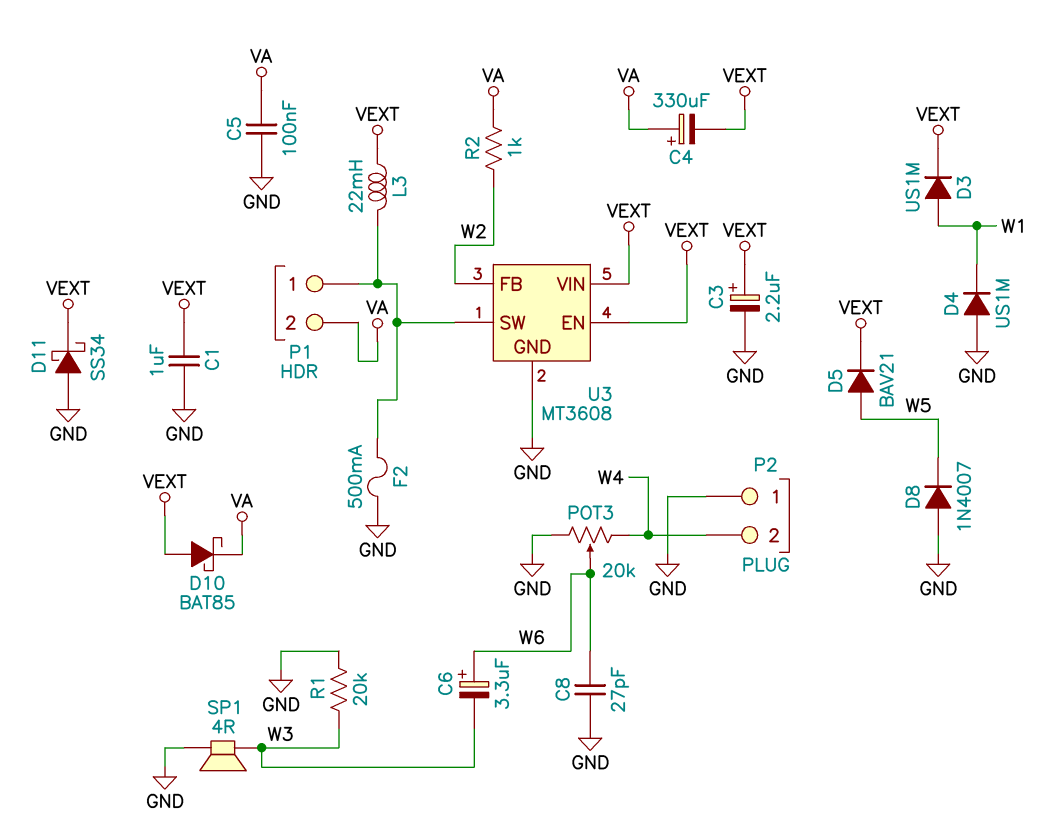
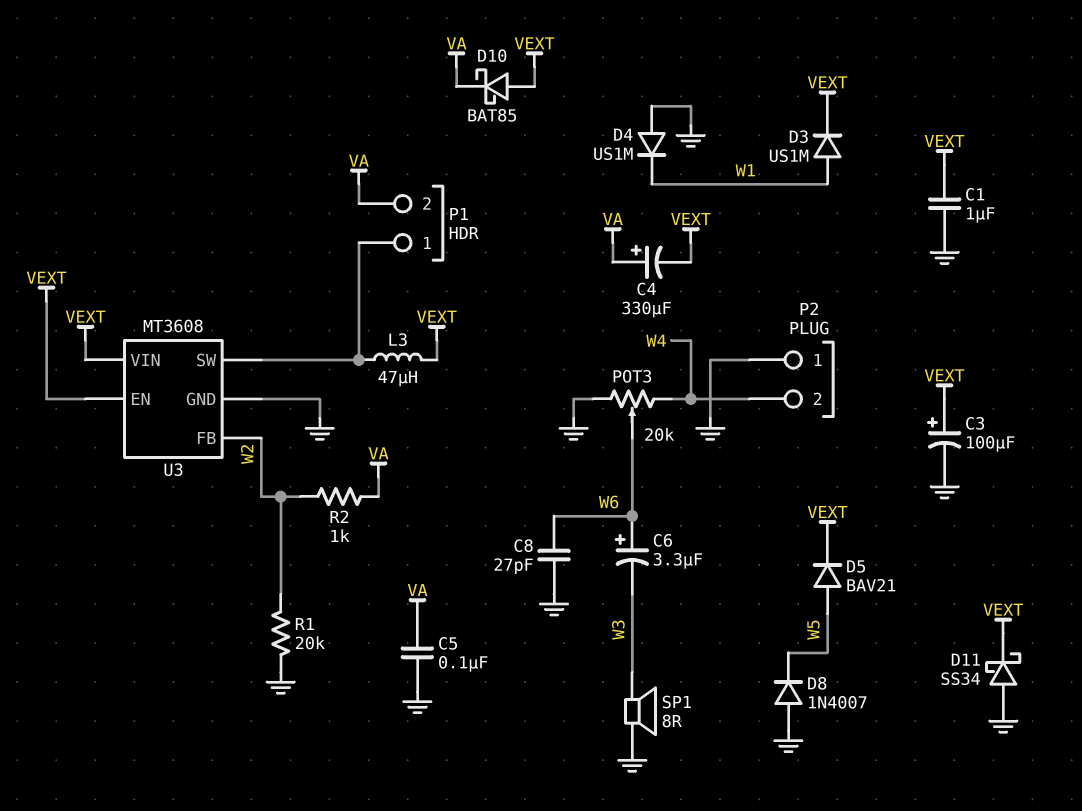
C3: 2.2uF (plus VEXT, minus GND) -> 100uF (plus VEXT, minus GND)
F2: 500mA (GND, P1/1) -> none
L3: 22mH (P1/1, VEXT) -> 47uH (P1/1, VEXT)
R1: 20k (GND, W3) -> 20k (GND, W2)
SP1: speaker 4R (GND, W3) -> speaker 8R (GND, W3)

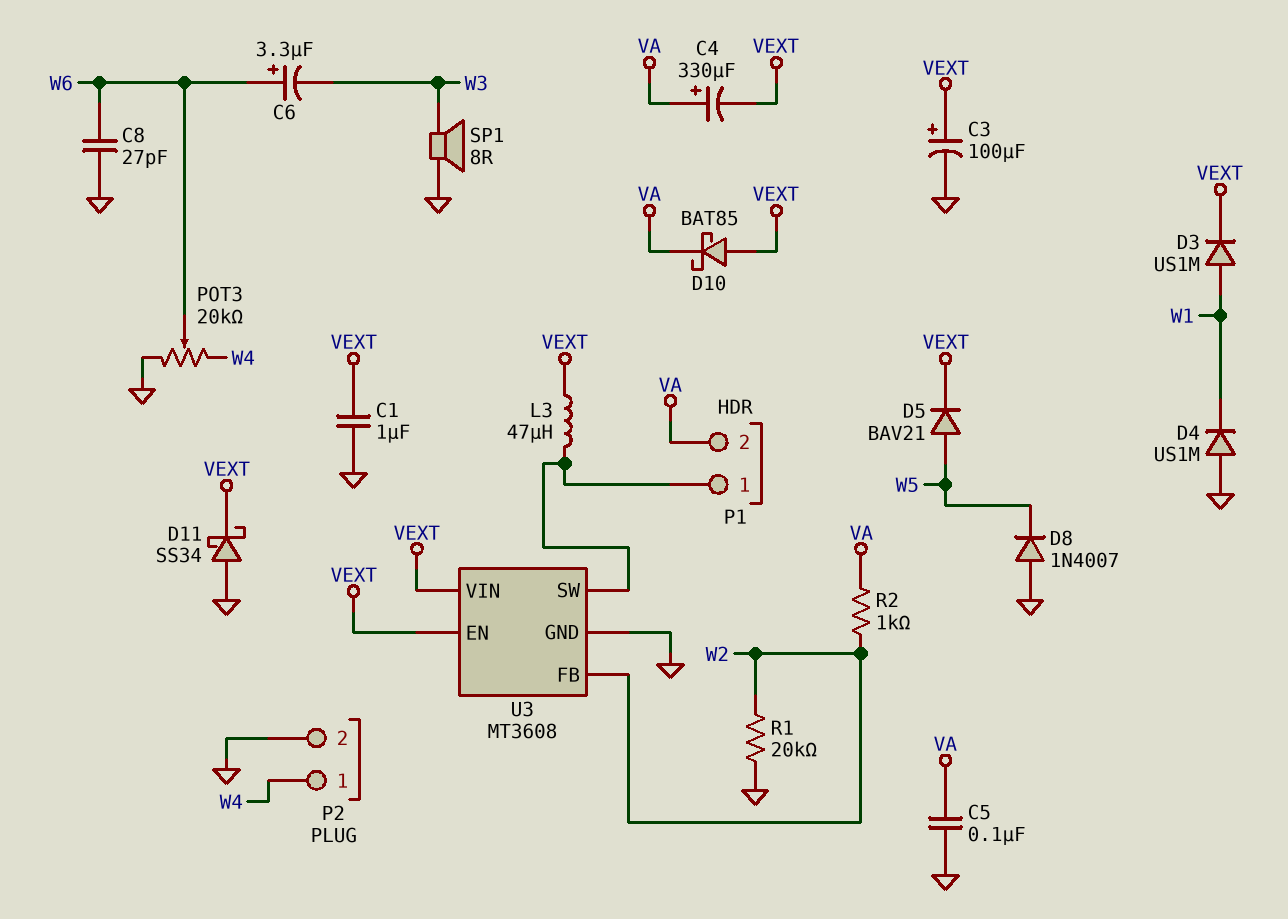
P2 pin 1: GND -> W4
P2 pin 2: W4 -> GND

